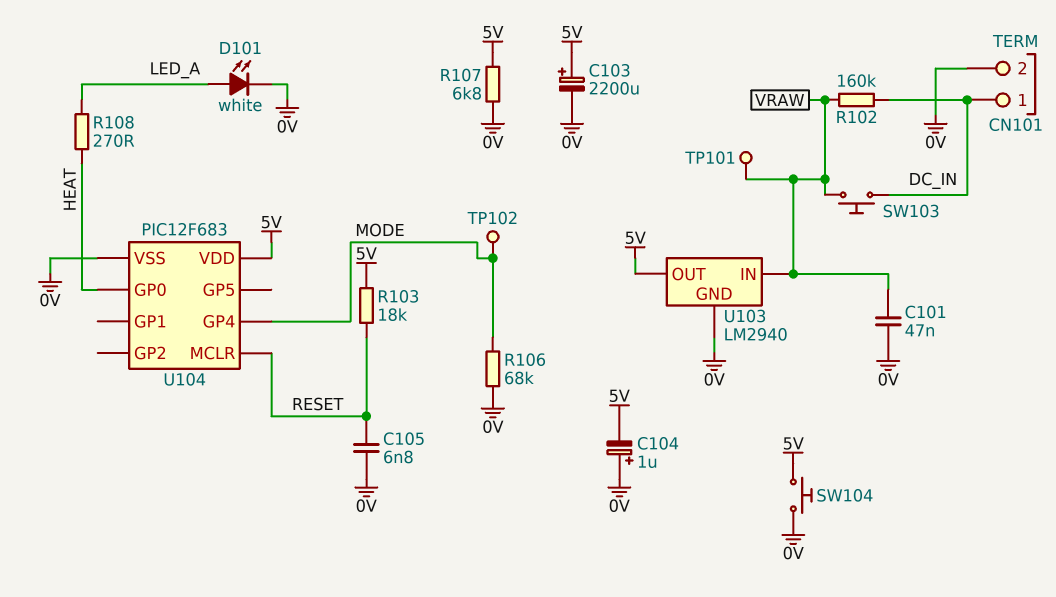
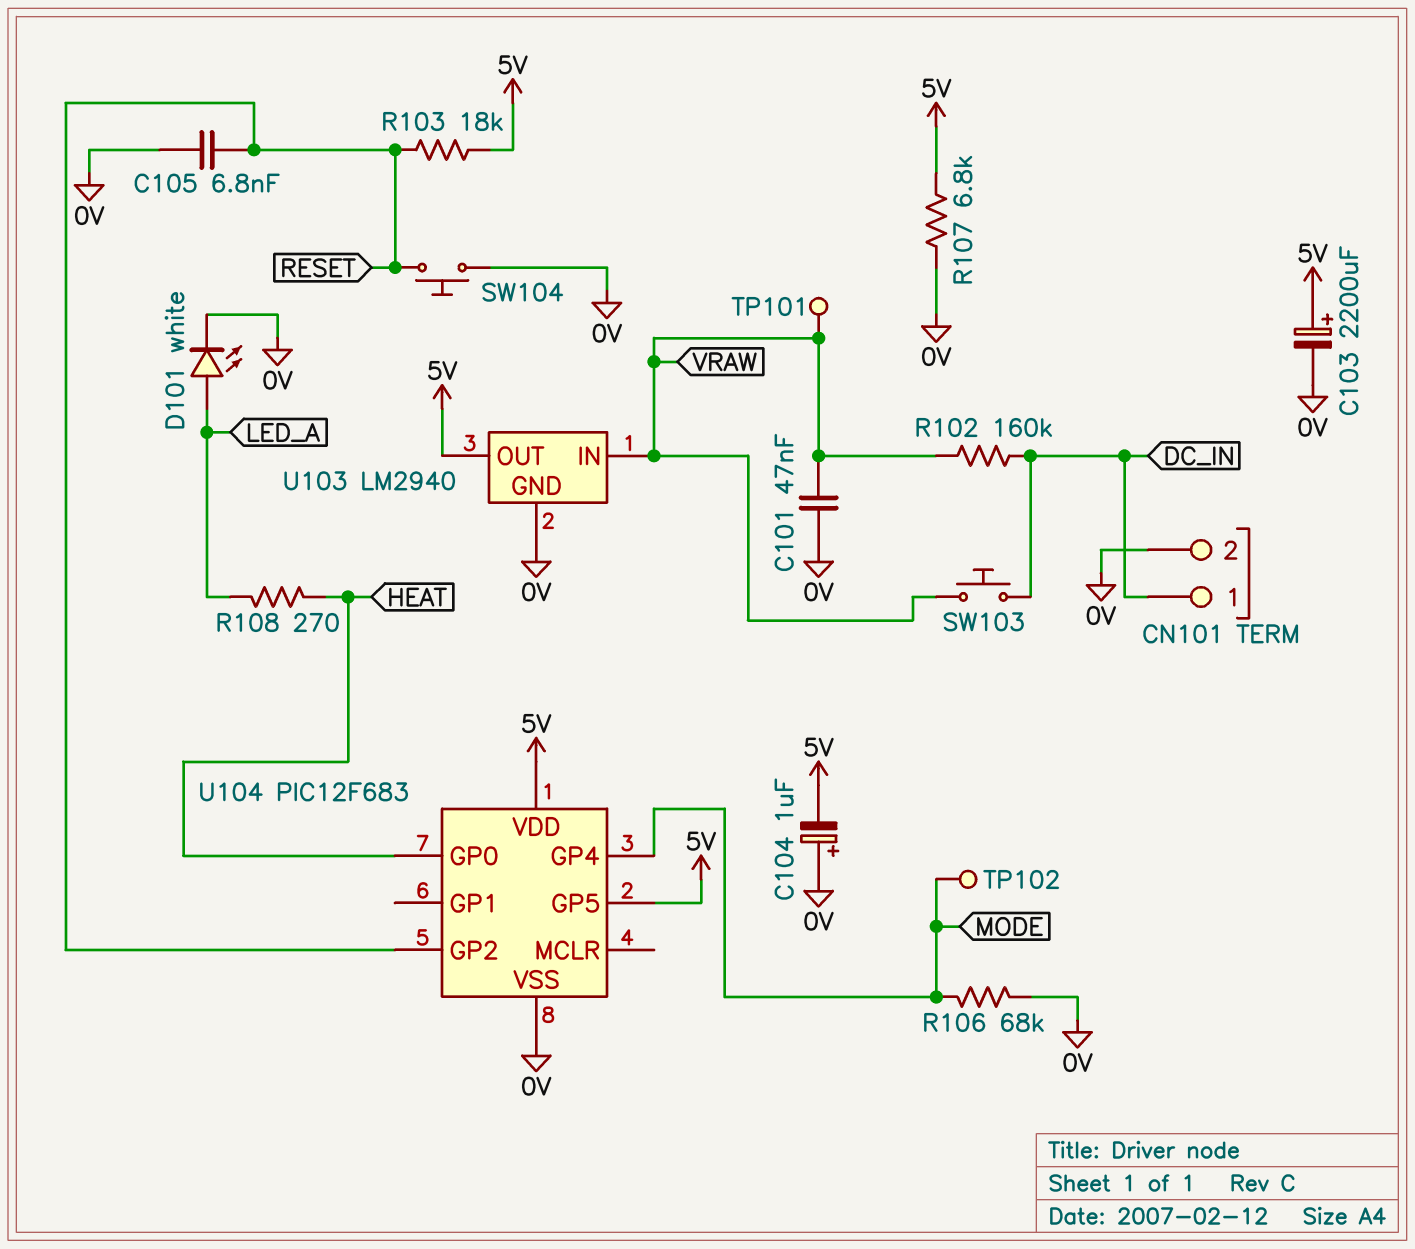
SW104: button (0V, 5V) -> button (0V, RESET)
U104 pin GP2: none -> RESET
U104 pin GP5: none -> 5V
U104 pin MCLR: RESET -> none

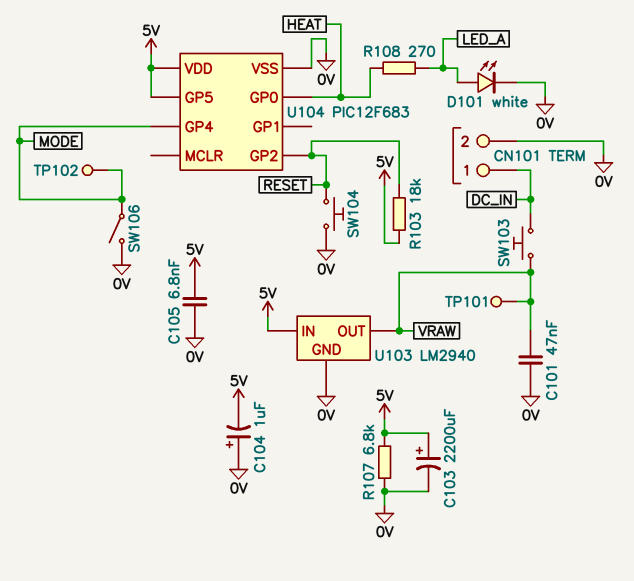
C105: 6.8nF (0V, RESET) -> 6.8nF (0V, 5V)
R102: 160k (DC_IN, VRAW) -> none
R106: 68k (0V, MODE) -> none
SW106: none -> switch (0V, MODE)
U103 pin IN: VRAW -> 5V
U103 pin OUT: 5V -> VRAW

